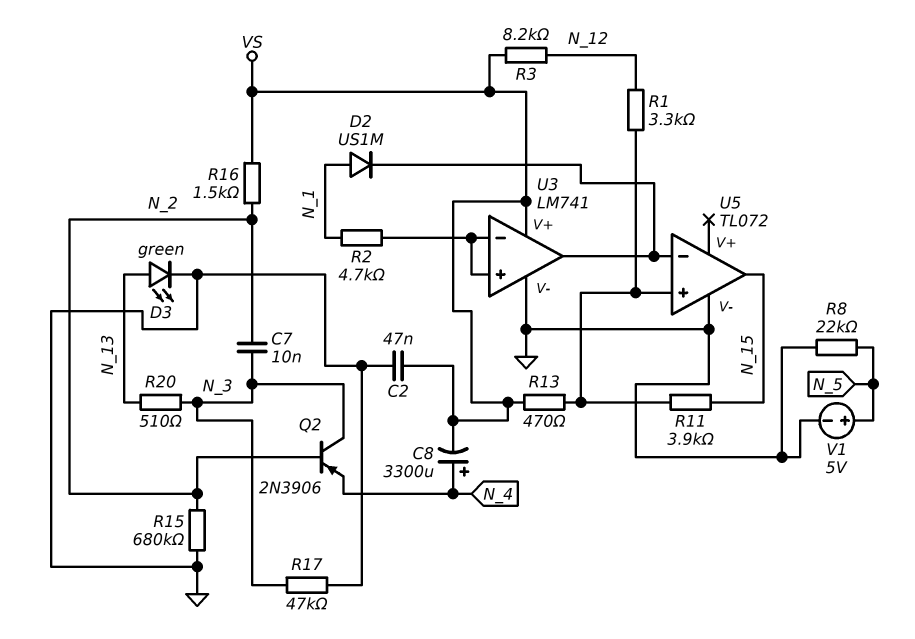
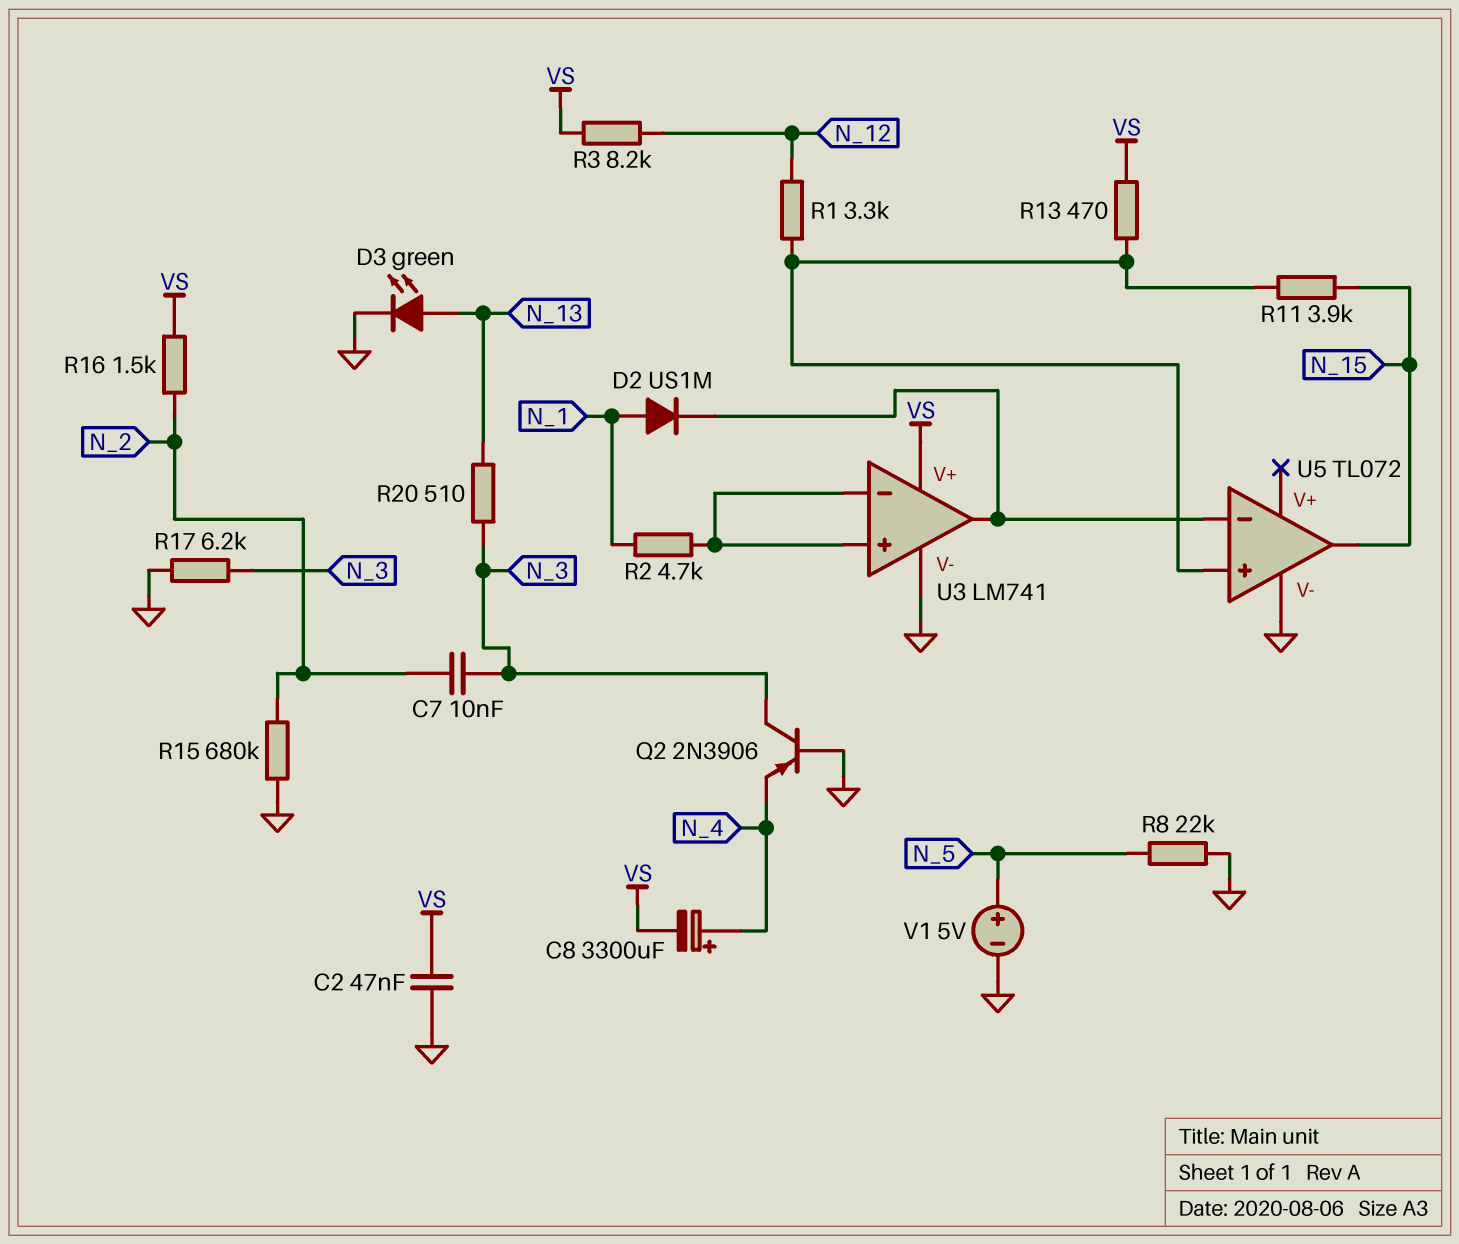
Q2: PNP 2N3906 (B N_2, C N_3, E N_4) -> PNP 2N3906 (B GND, C N_3, E N_4)
R17: 47k (GND, N_3) -> 6.2k (GND, N_3)

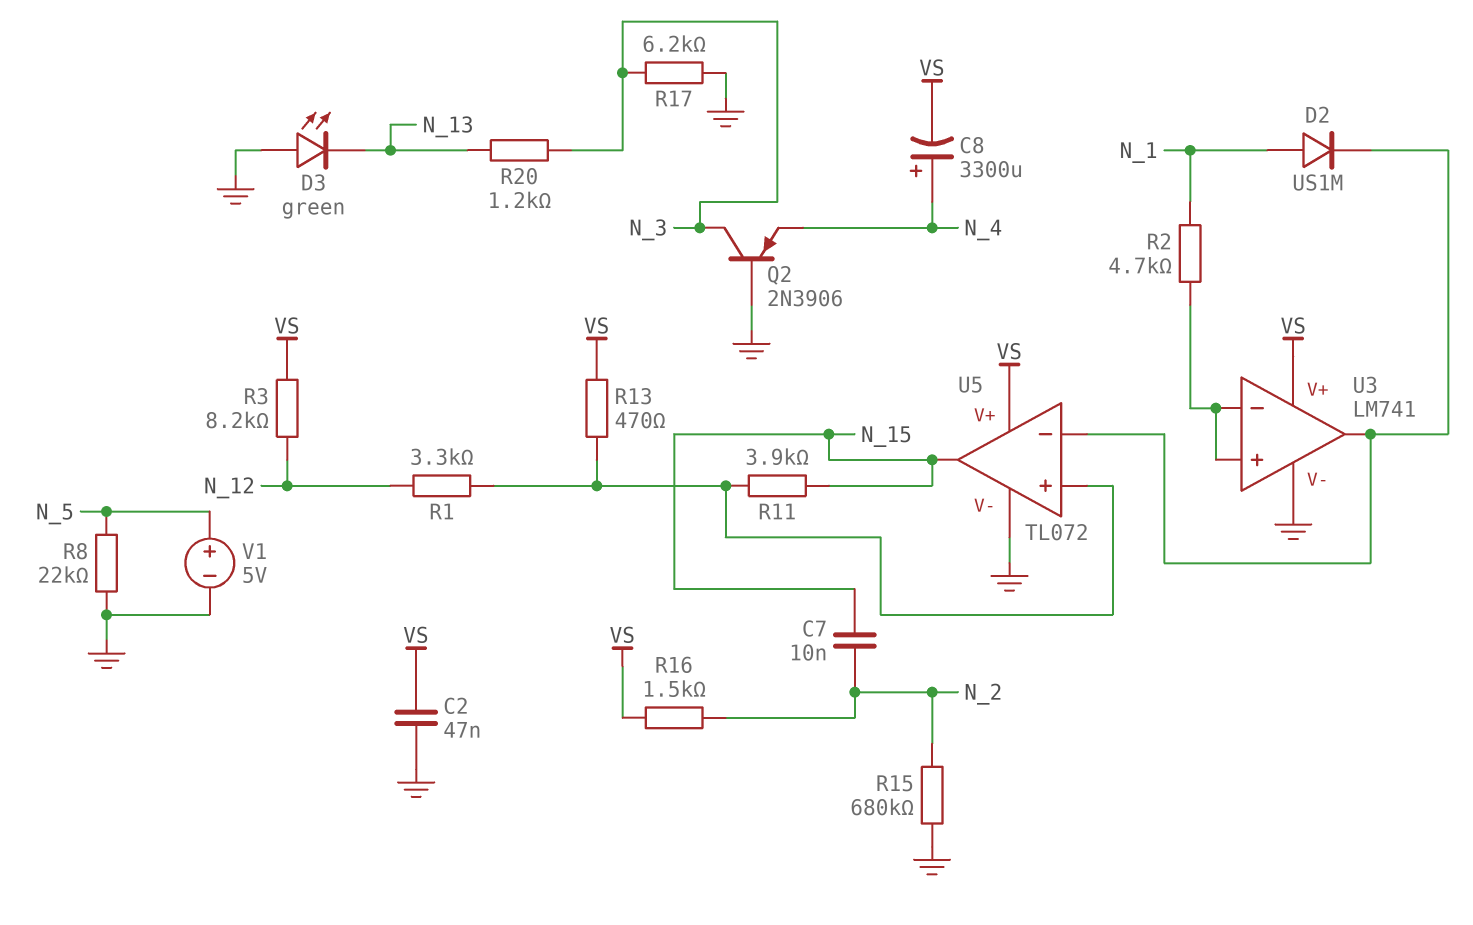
C7: 10nF (N_2, N_3) -> 10nF (N_2, N_15)
D3: LED green (A N_13, K GND) -> LED green (A GND, K N_13)
R20: 510 (N_3, N_13) -> 1.2k (N_3, N_13)
U5 pin V+: none -> VS

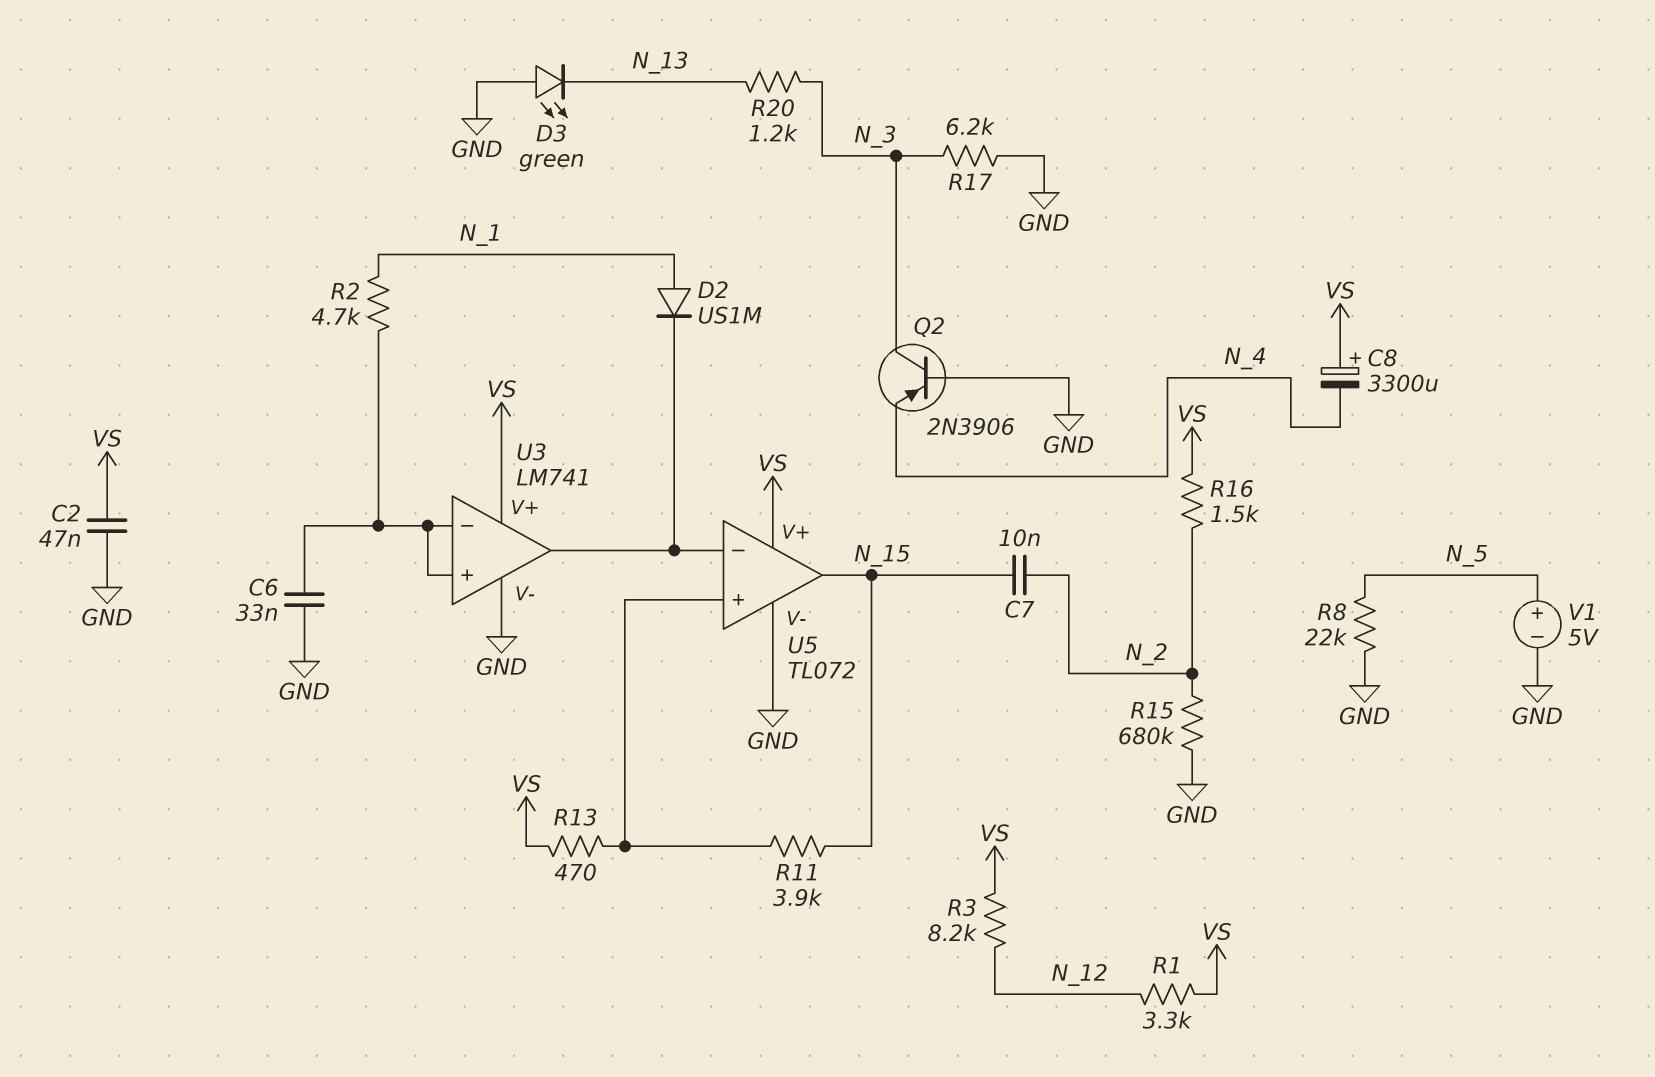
C6: none -> 33nF (GND, U3/in+)
C8: 3300uF (plus N_4, minus VS) -> 3300uF (plus VS, minus N_4)
R1: 3.3k (N_12, U5/in+) -> 3.3k (N_12, VS)

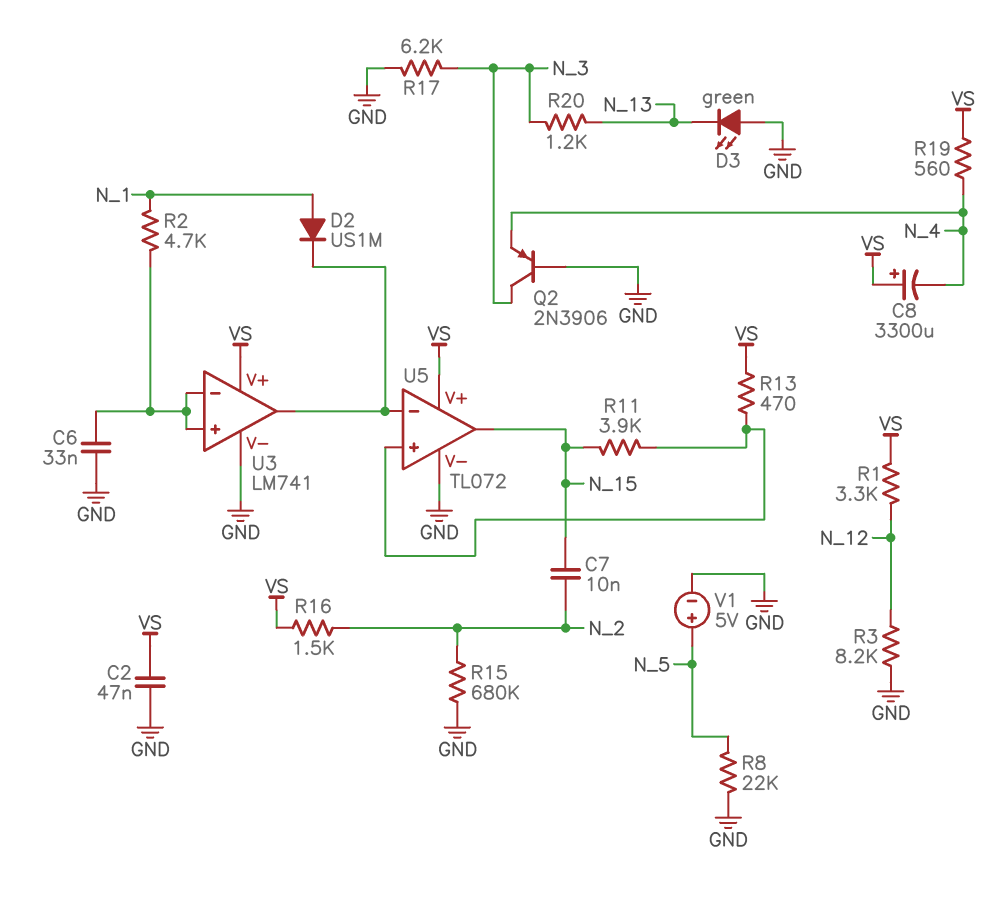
R3: 8.2k (N_12, VS) -> 8.2k (GND, N_12)
R19: none -> 560 (N_4, VS)

